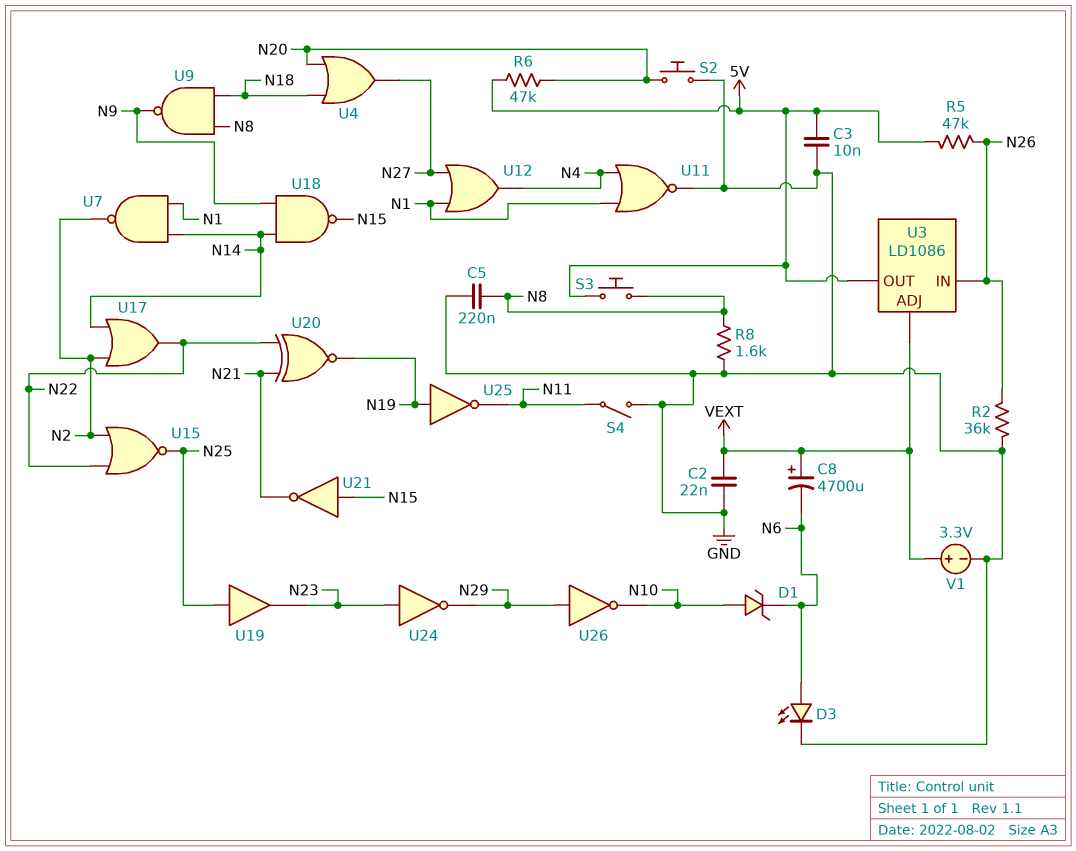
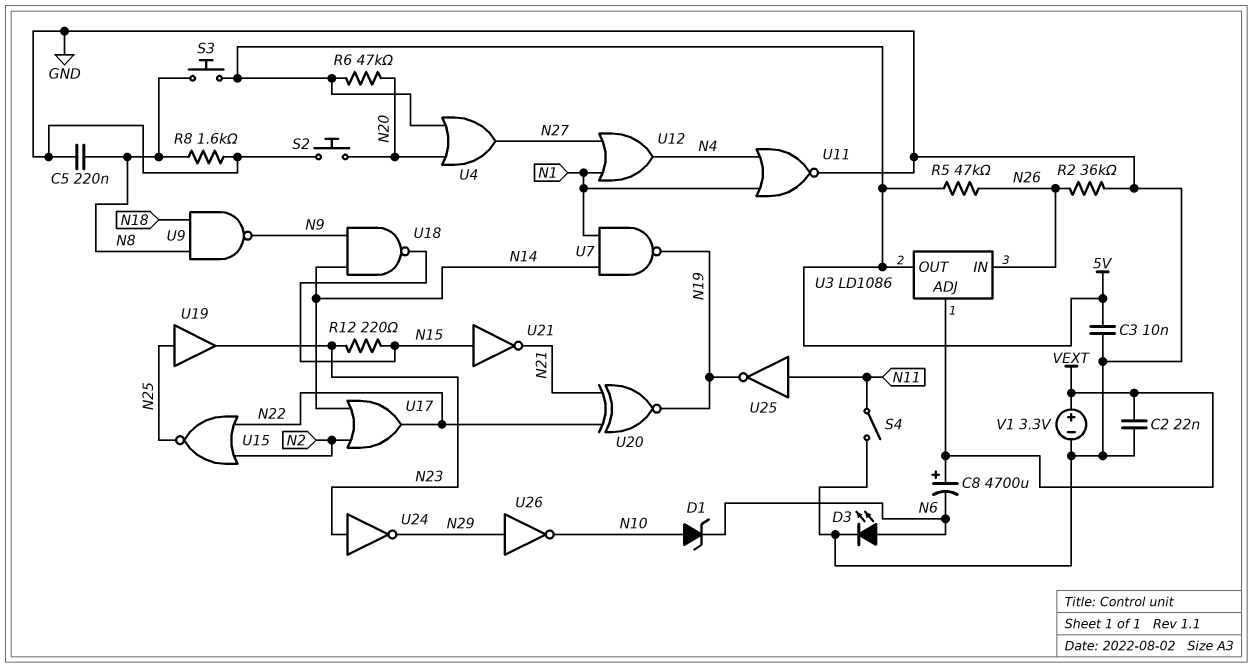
R12: none -> 220 (N15, N23)
U4: OR (in N18, in N20, out N27) -> OR (in 5V, in N20, out N27)
U7: NAND (in N1, in N14, out N2) -> NAND (in N1, in N14, out N19)
U25: NOT (in N19, out N11) -> NOT (in N11, out N19)

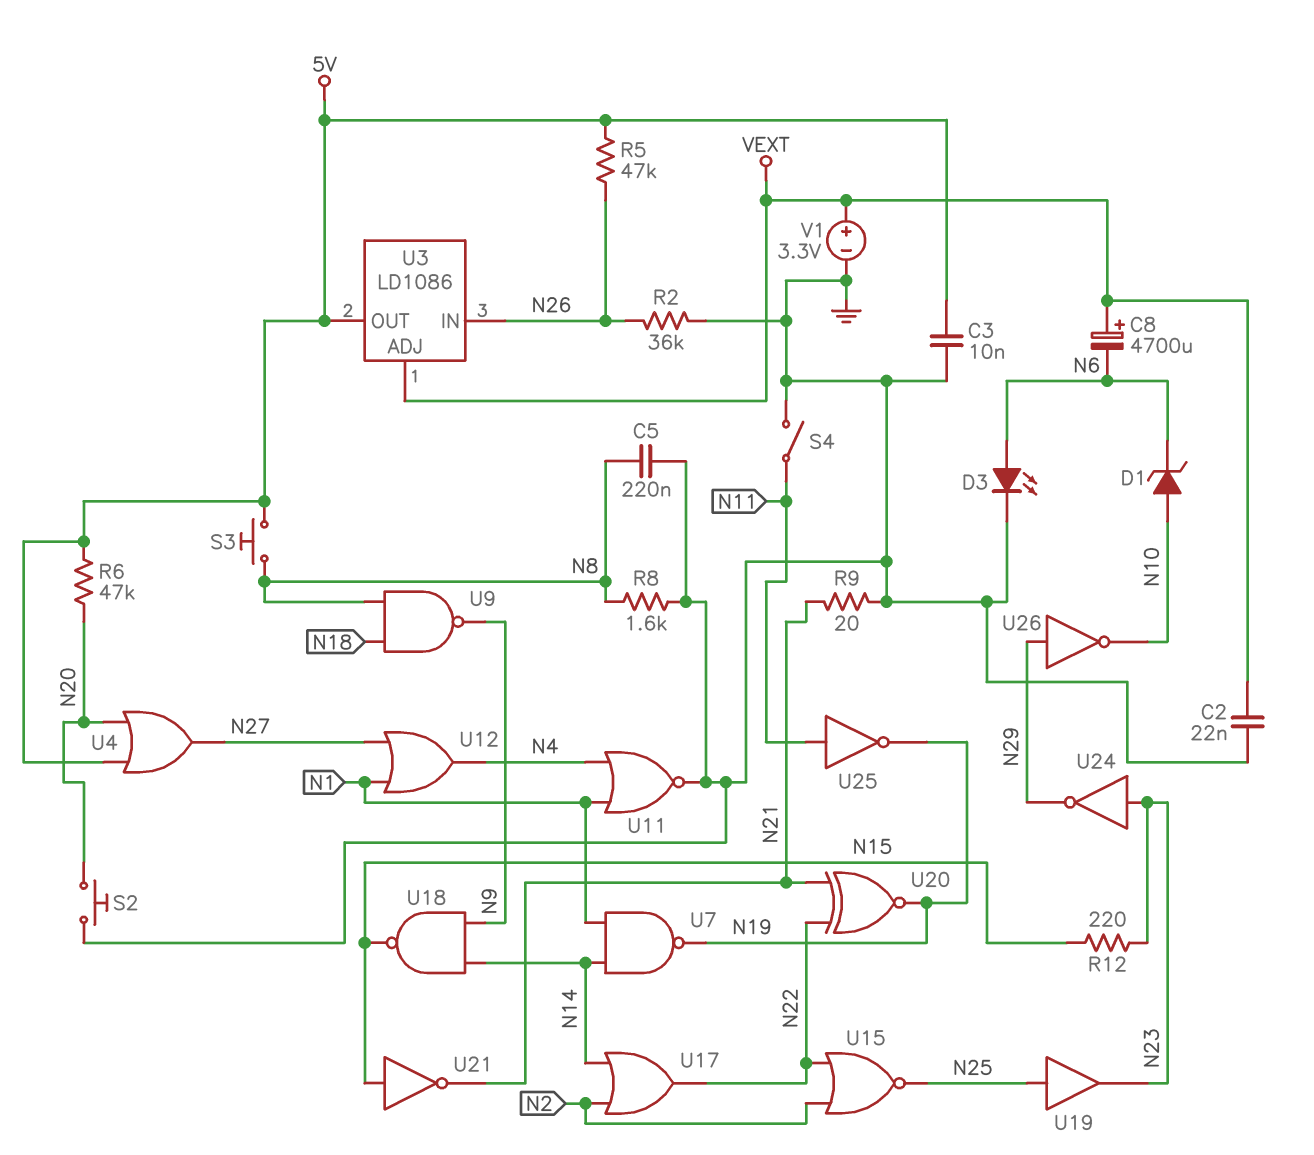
R9: none -> 20 (GND, N21)

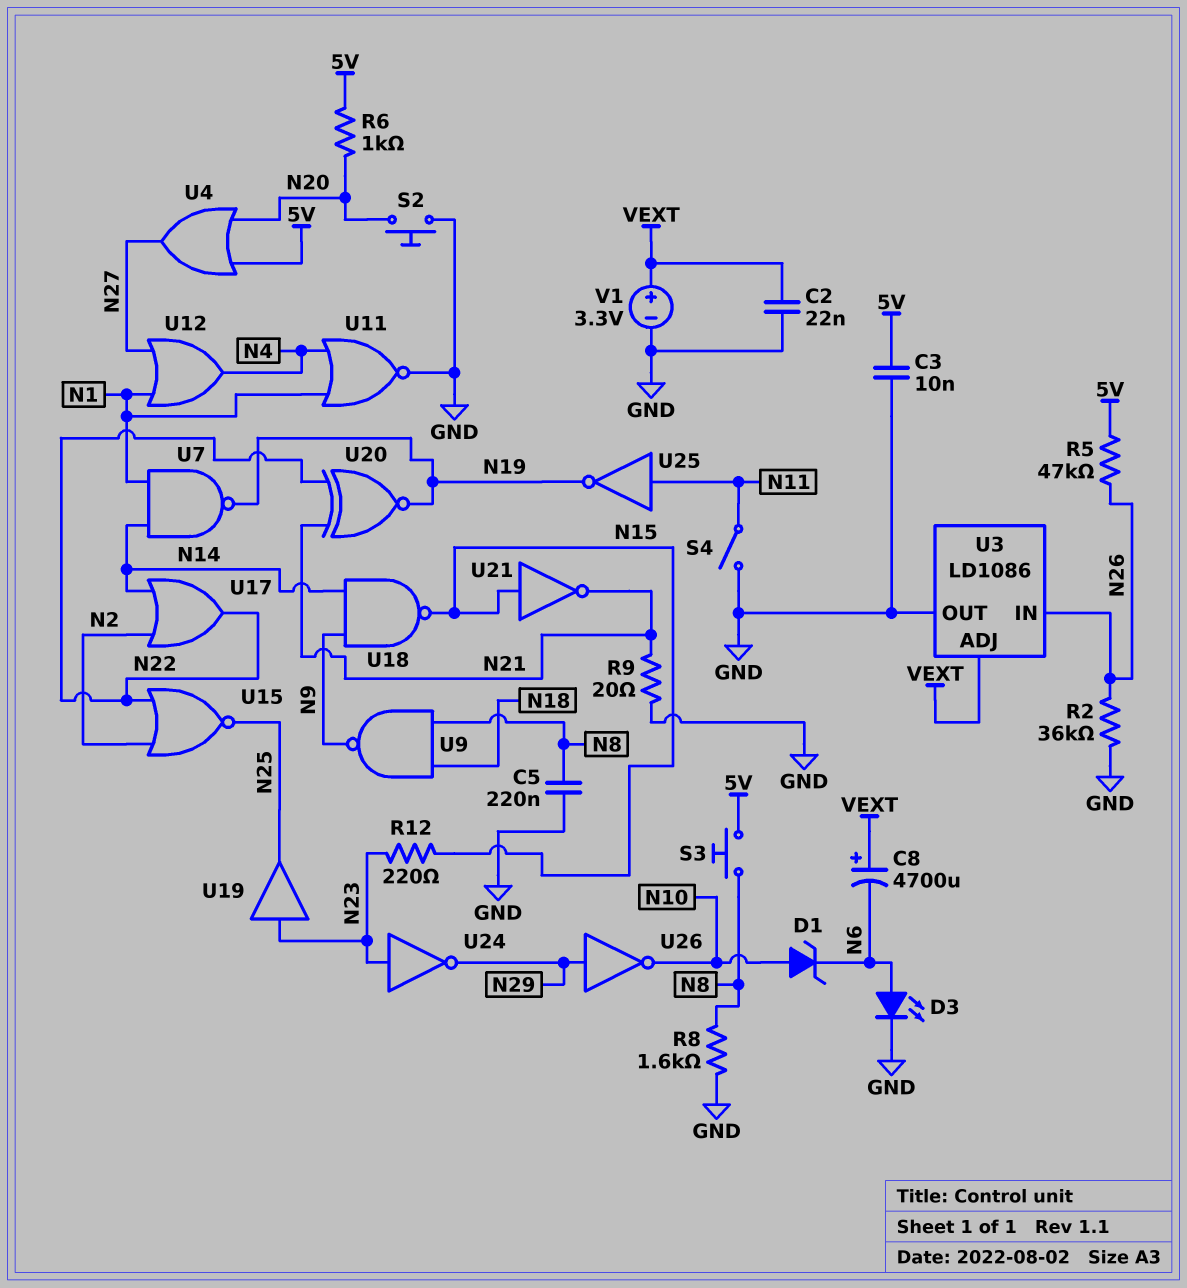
R6: 47k (5V, N20) -> 1k (5V, N20)
U3 pin OUT: 5V -> GND
U19: buffer (in N25, out N23) -> buffer (in N23, out N25)

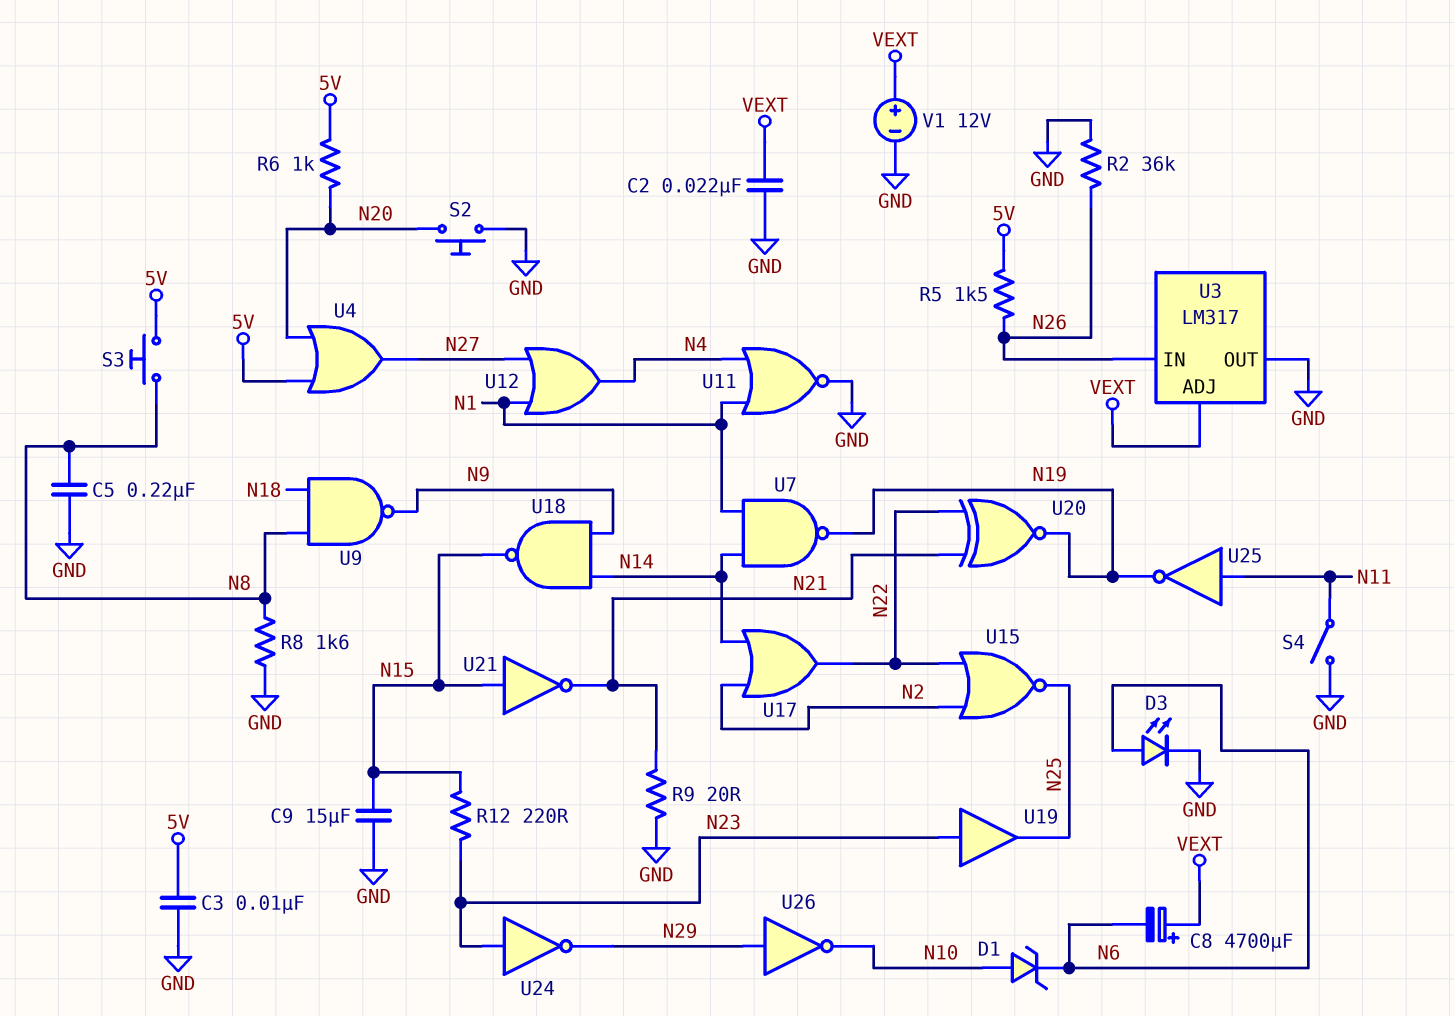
C9: none -> 15uF (GND, N15)
R5: 47k (5V, N26) -> 1.5k (5V, N26)
U3: LD1086 -> LM317
V1: 3.3V (plus VEXT, minus GND) -> 12V (plus VEXT, minus GND)

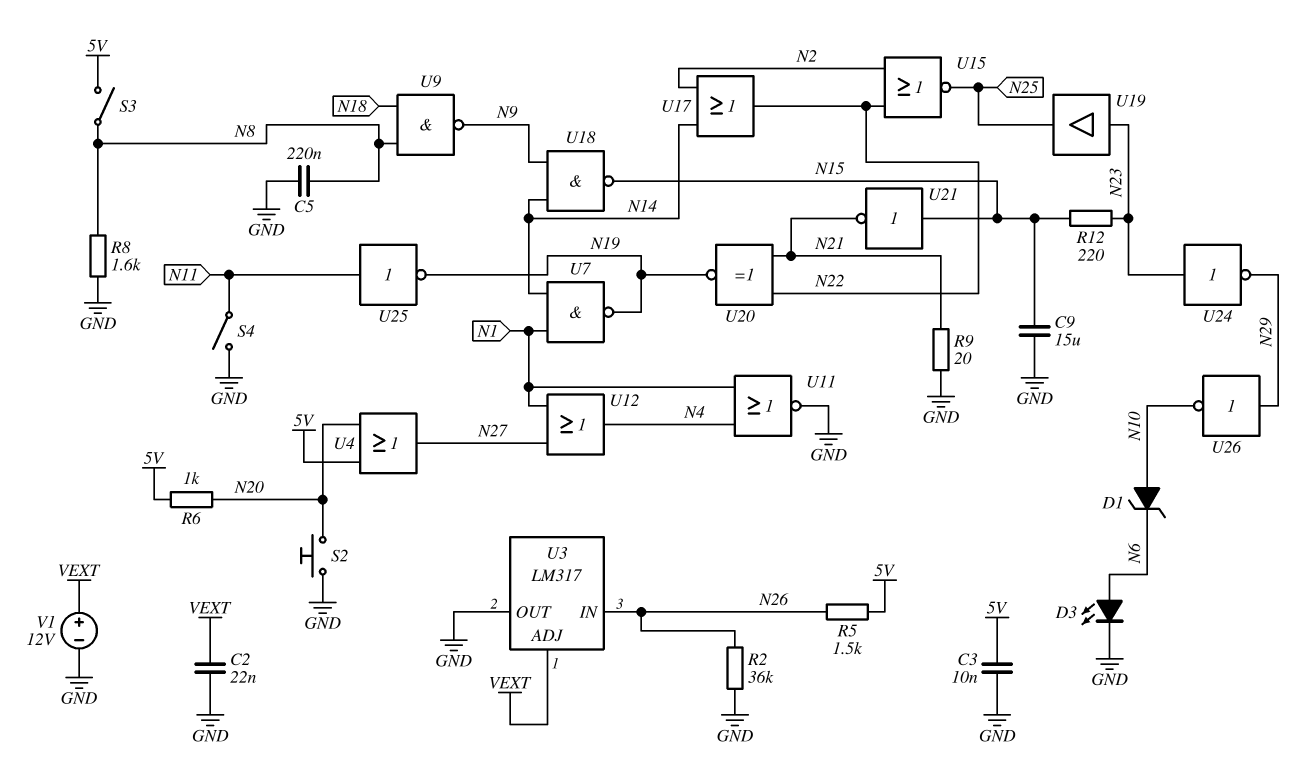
C8: 4700uF (plus VEXT, minus N6) -> none
S3: button (5V, N8) -> switch (5V, N8)

